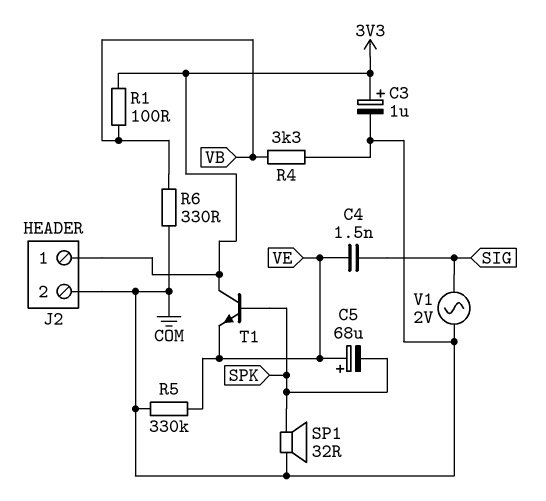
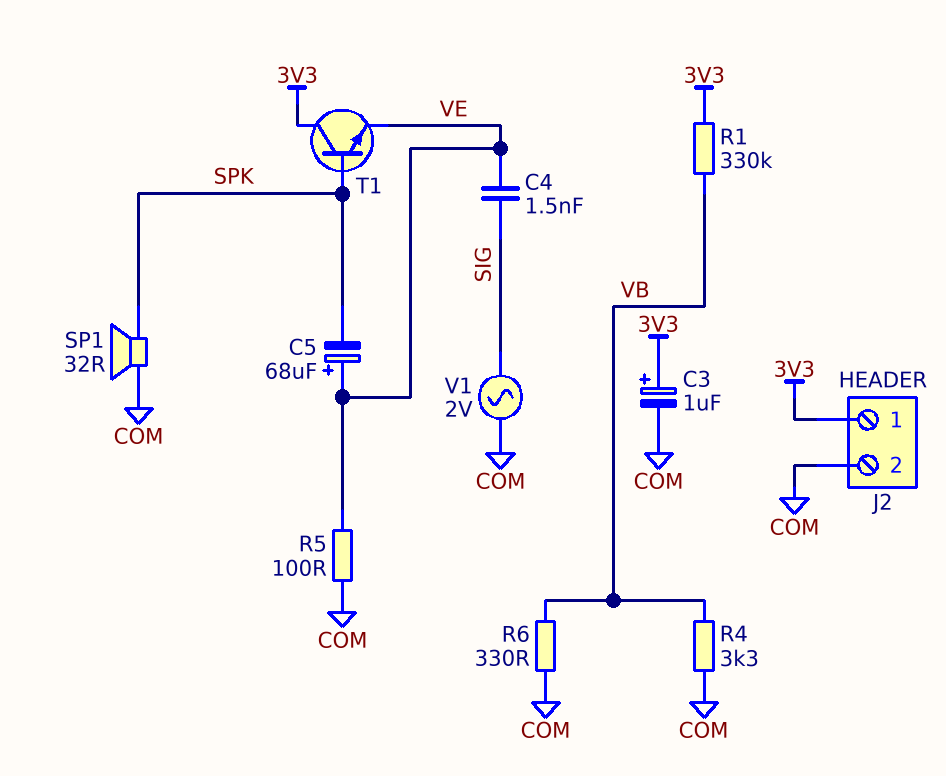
R1: 100 (3V3, VB) -> 330k (3V3, VB)
R5: 330k (COM, VE) -> 100 (COM, VE)

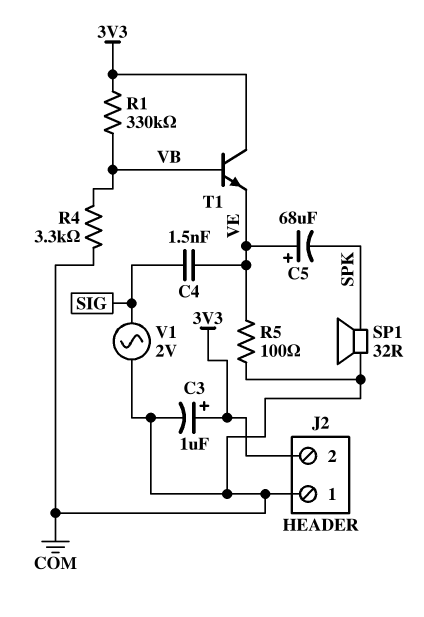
J2 pin 1: 3V3 -> COM
J2 pin 2: COM -> 3V3
R6: 330 (COM, VB) -> none
T1: NPN (B SPK, C 3V3, E VE) -> NPN (B VB, C 3V3, E VE)

